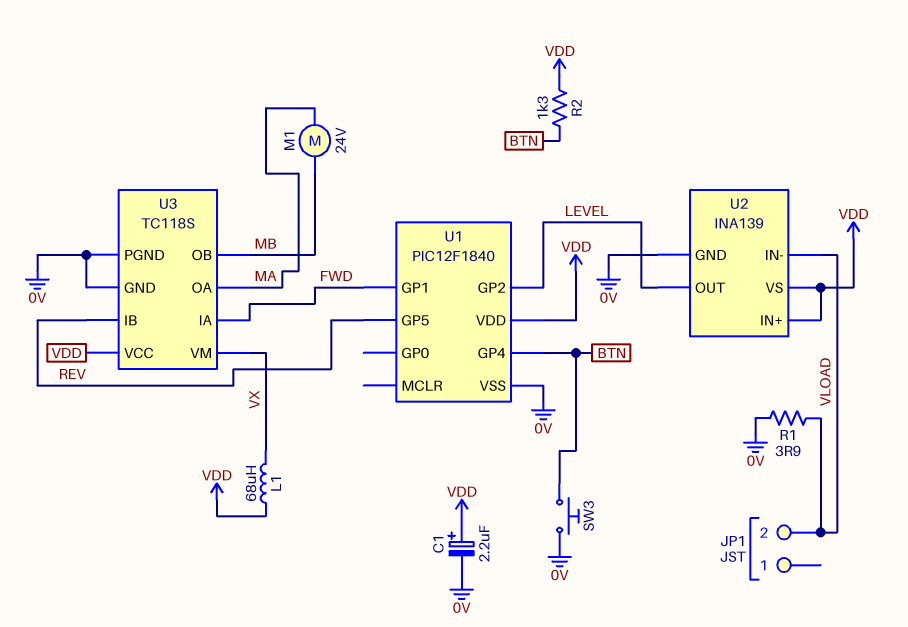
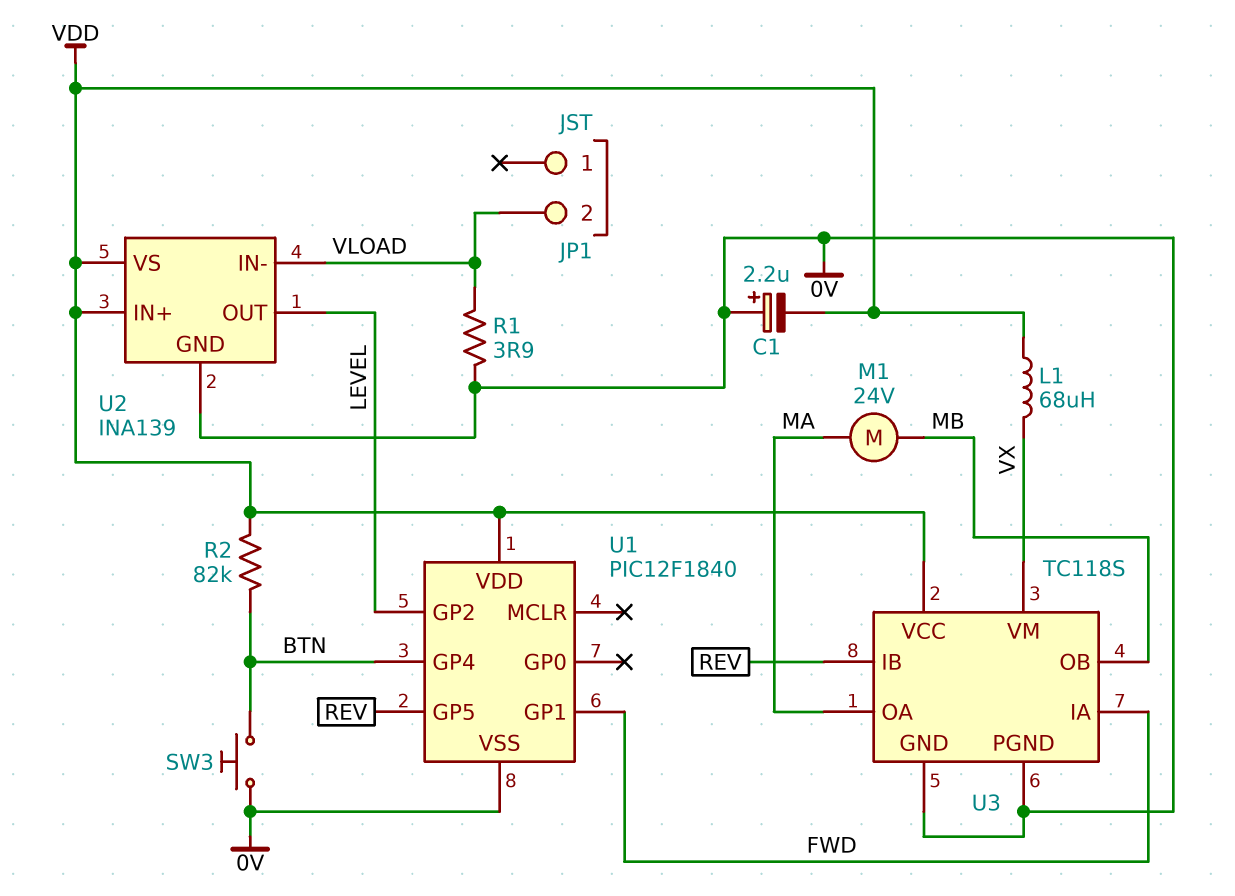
C1: 2.2uF (plus VDD, minus 0V) -> 2.2uF (plus 0V, minus VDD)
R2: 1.3k (BTN, VDD) -> 82k (BTN, VDD)

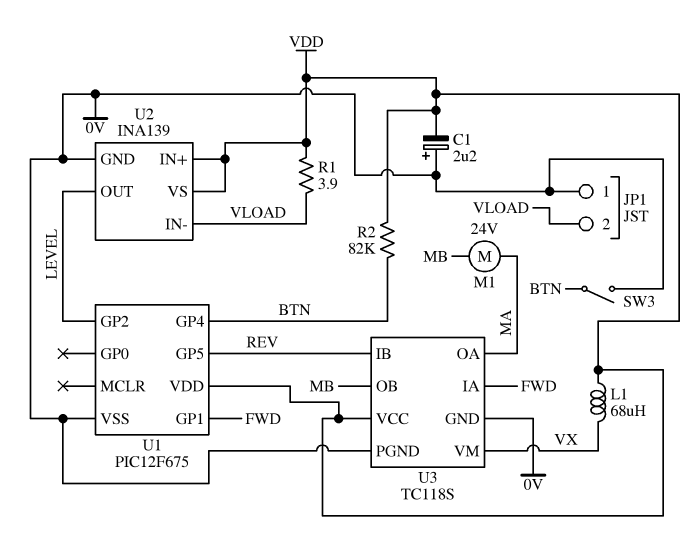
JP1 pin 1: none -> 0V
R1: 3.9 (0V, VLOAD) -> 3.9 (VDD, VLOAD)
SW3: button (0V, BTN) -> switch (0V, BTN)
U1: PIC12F1840 -> PIC12F675

